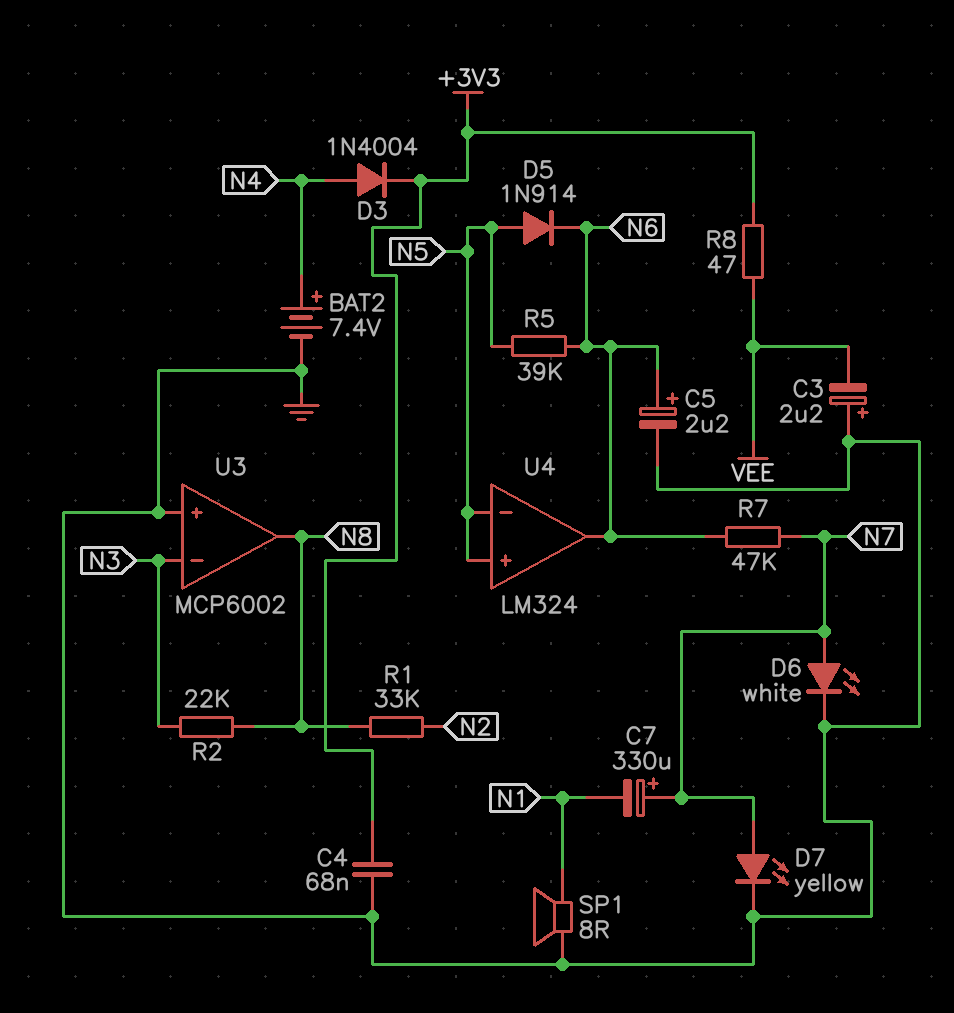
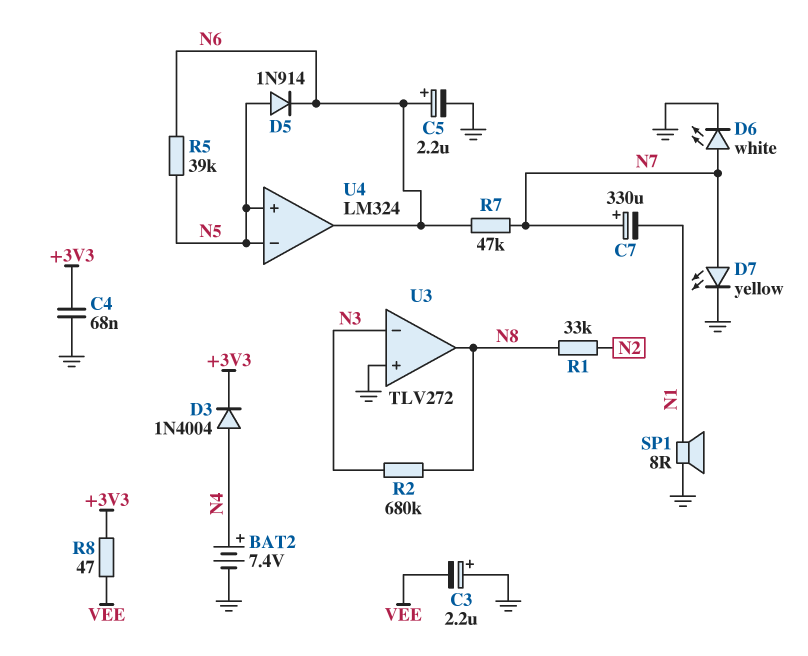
R2: 22k (N3, N8) -> 680k (N3, N8)
U3: MCP6002 -> TLV272

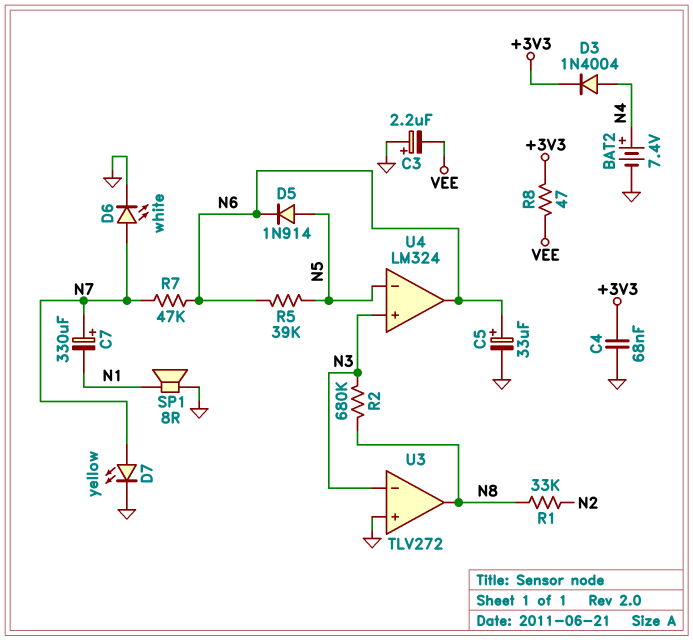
C5: 2.2uF (plus N6, minus GND) -> 33uF (plus N6, minus GND)
U4 pin in+: N5 -> N3

